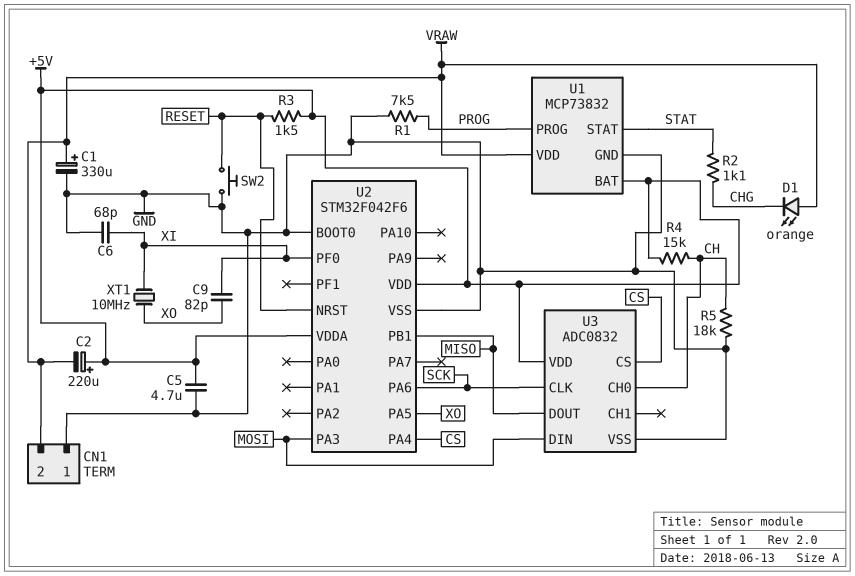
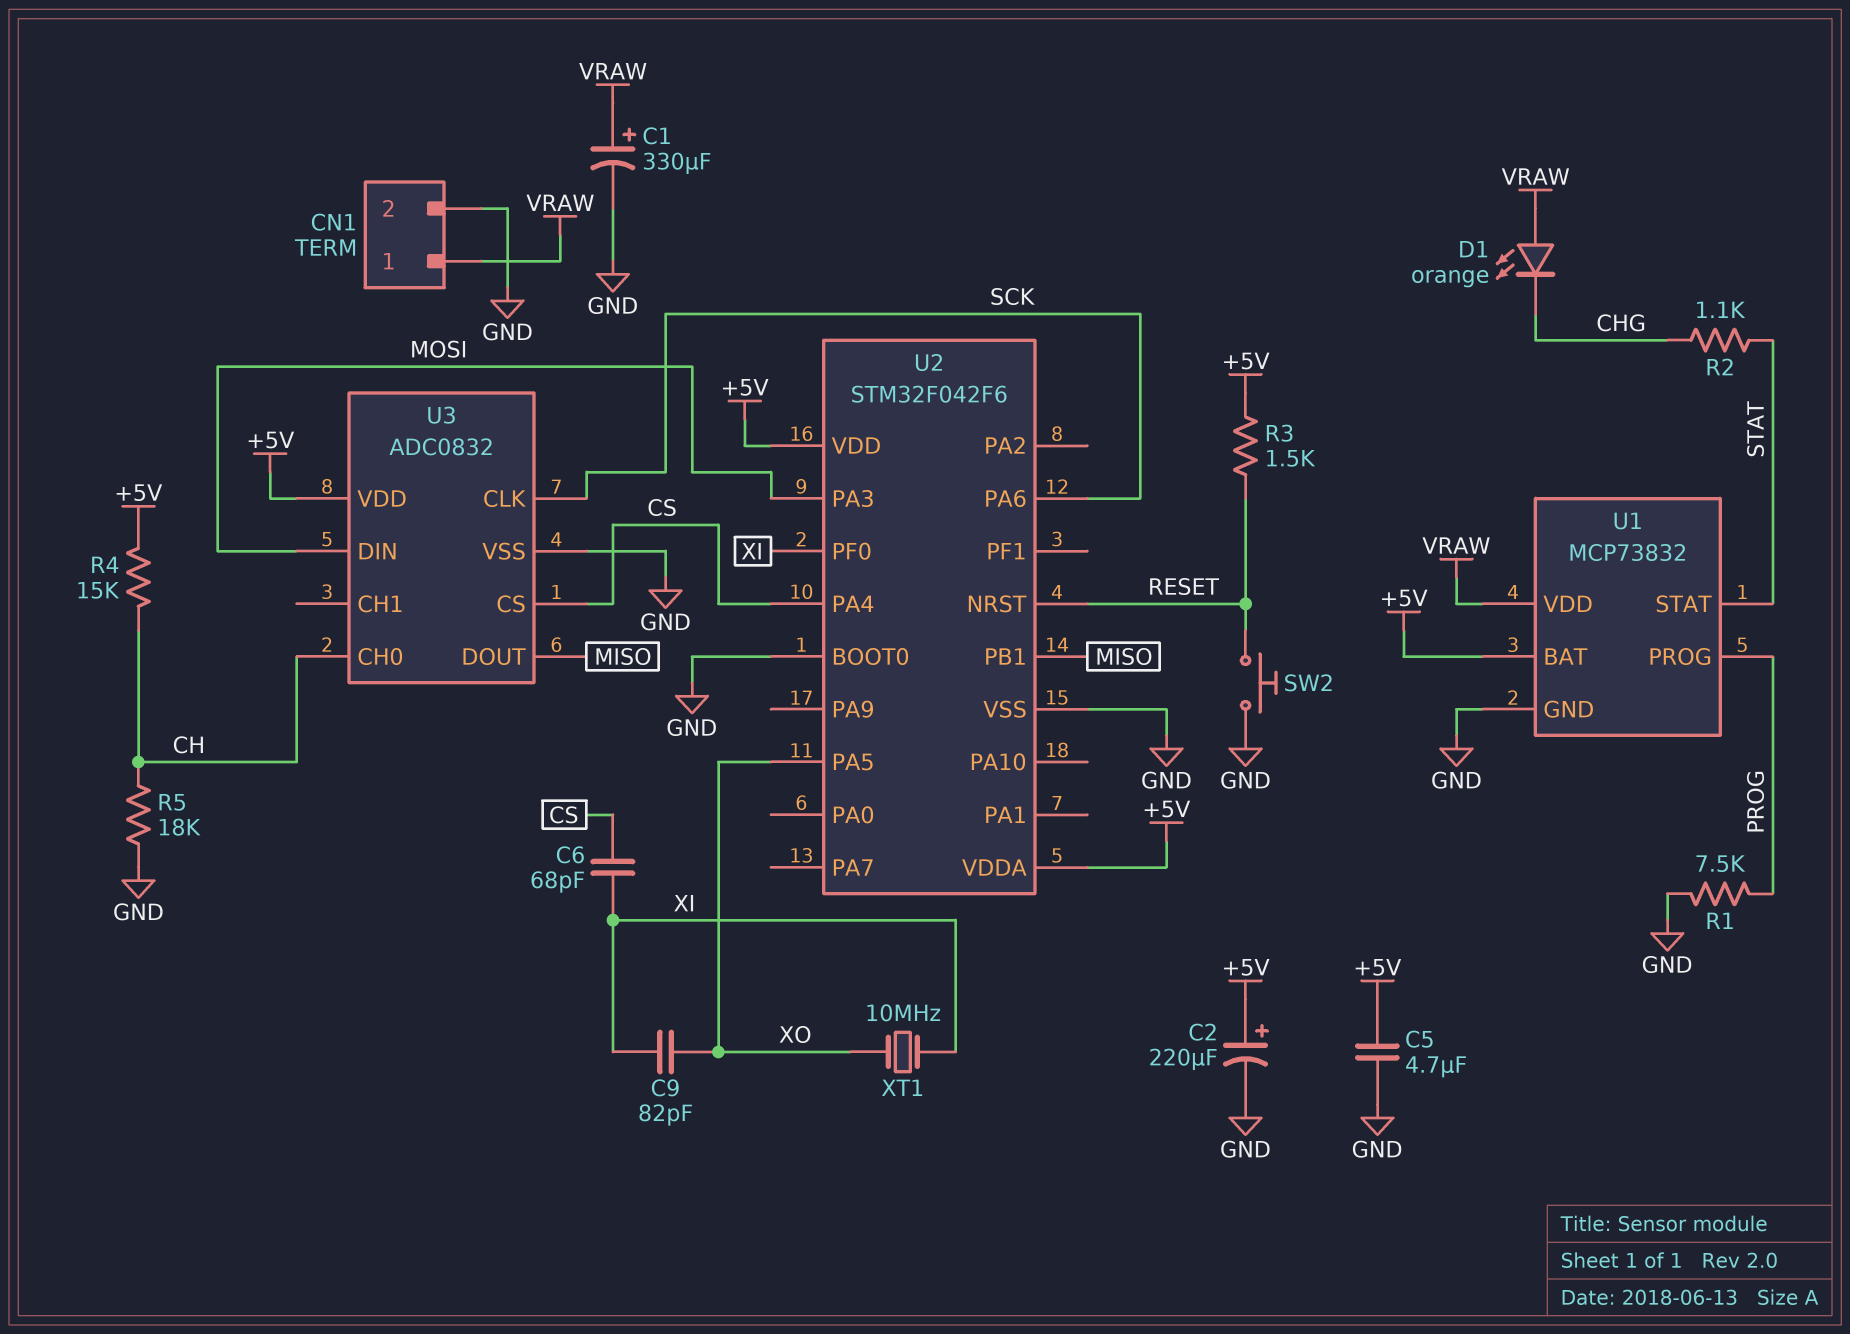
C2: 220uF (plus +5V, minus VRAW) -> 220uF (plus +5V, minus GND)
C6: 68pF (GND, XI) -> 68pF (CS, XI)
CN1 pin 1: GND -> VRAW
CN1 pin 2: VRAW -> GND

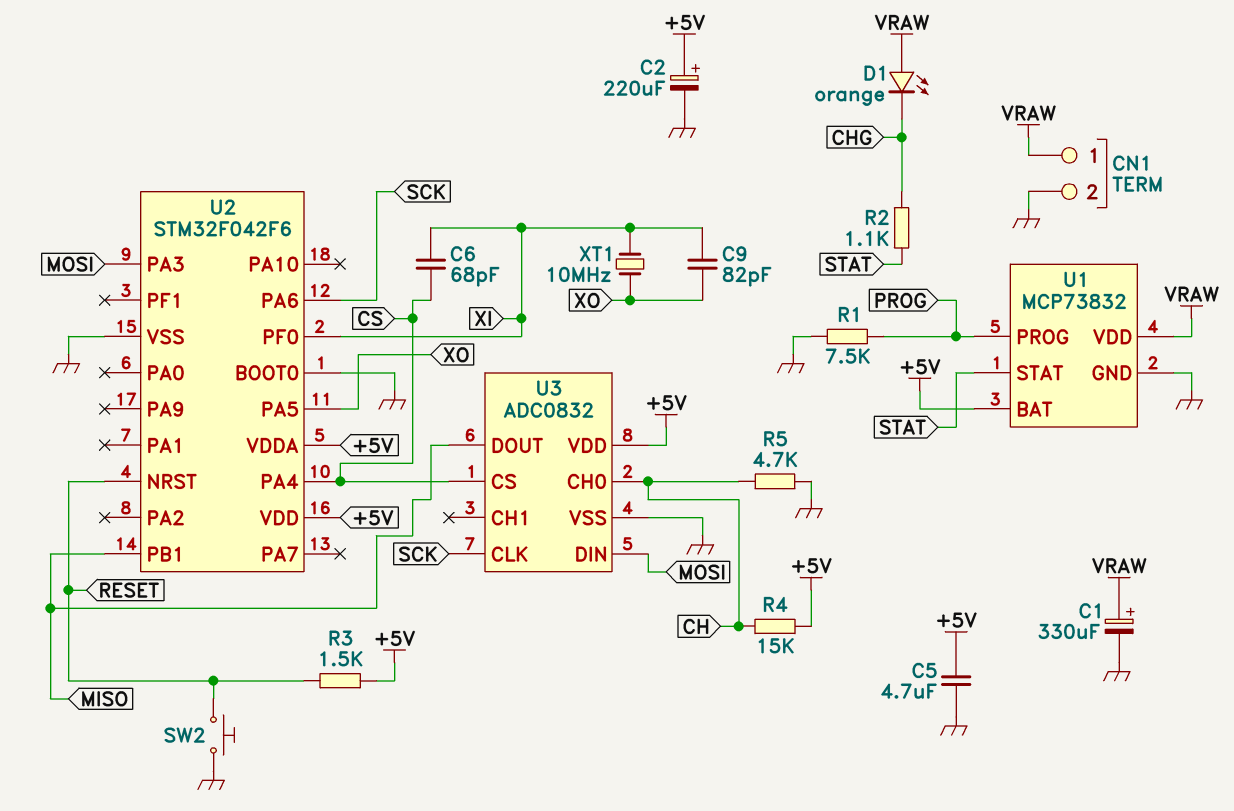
R5: 18k (CH, GND) -> 4.7k (CH, GND)

